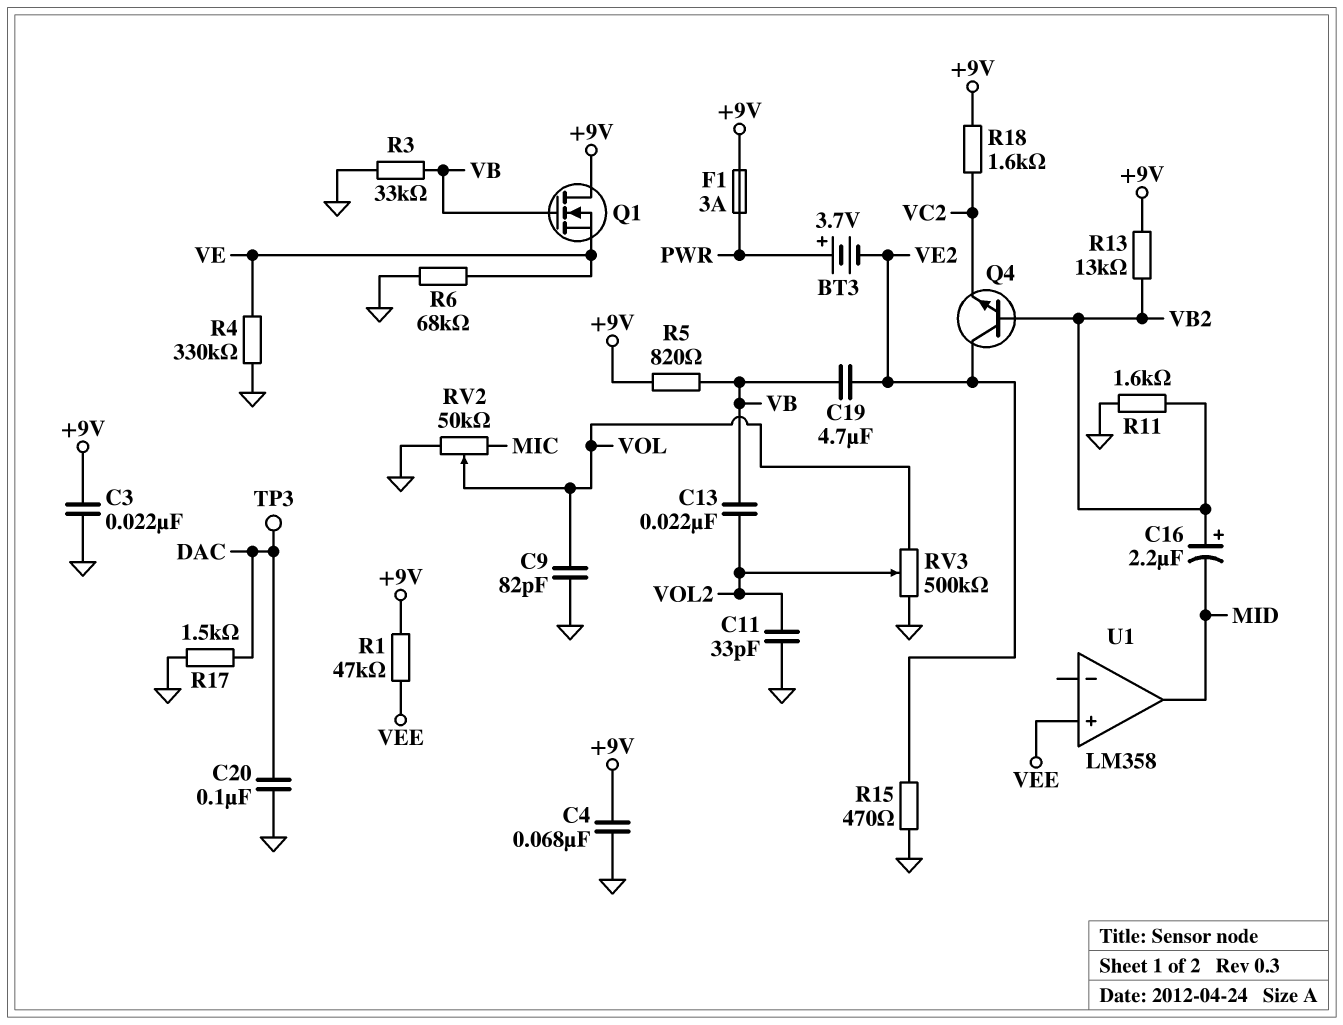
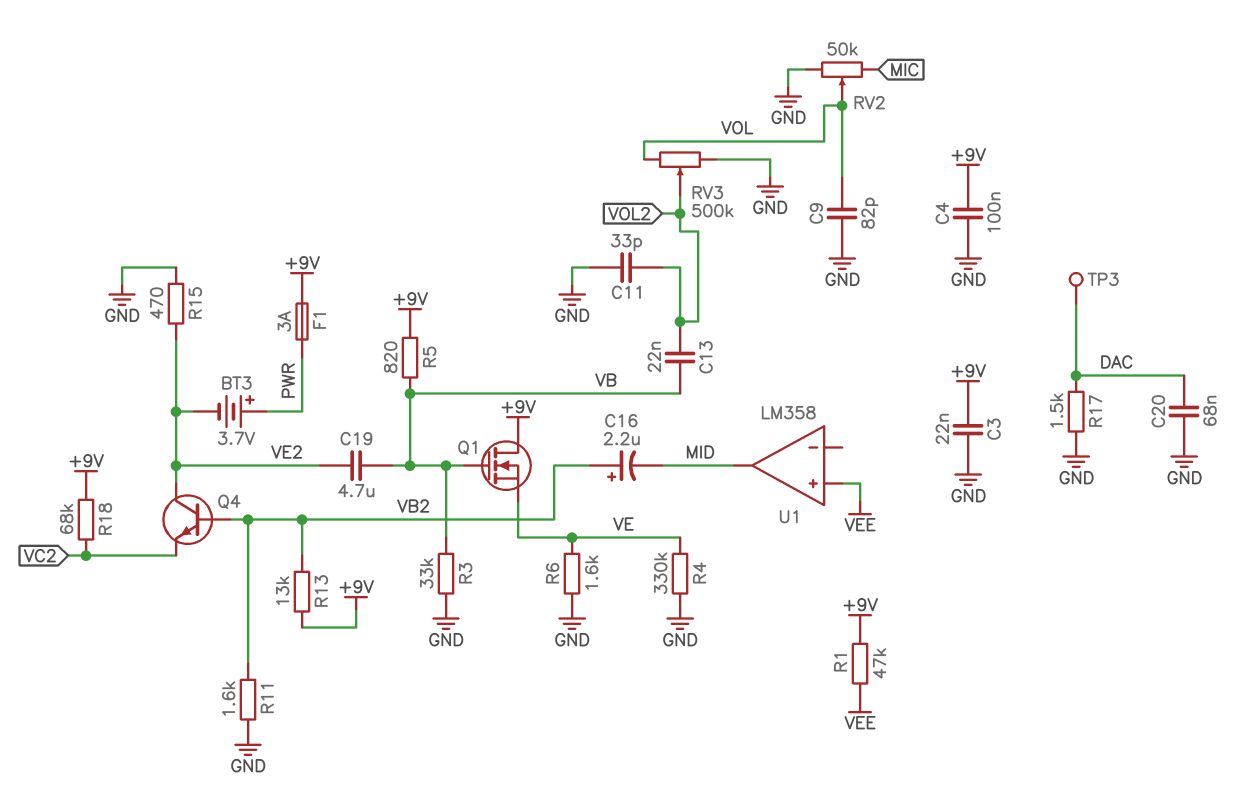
C4: 68nF (+9V, GND) -> 100nF (+9V, GND)
C20: 100nF (DAC, GND) -> 68nF (DAC, GND)
R6: 68k (GND, VE) -> 1.6k (GND, VE)
R18: 1.6k (+9V, VC2) -> 68k (+9V, VC2)

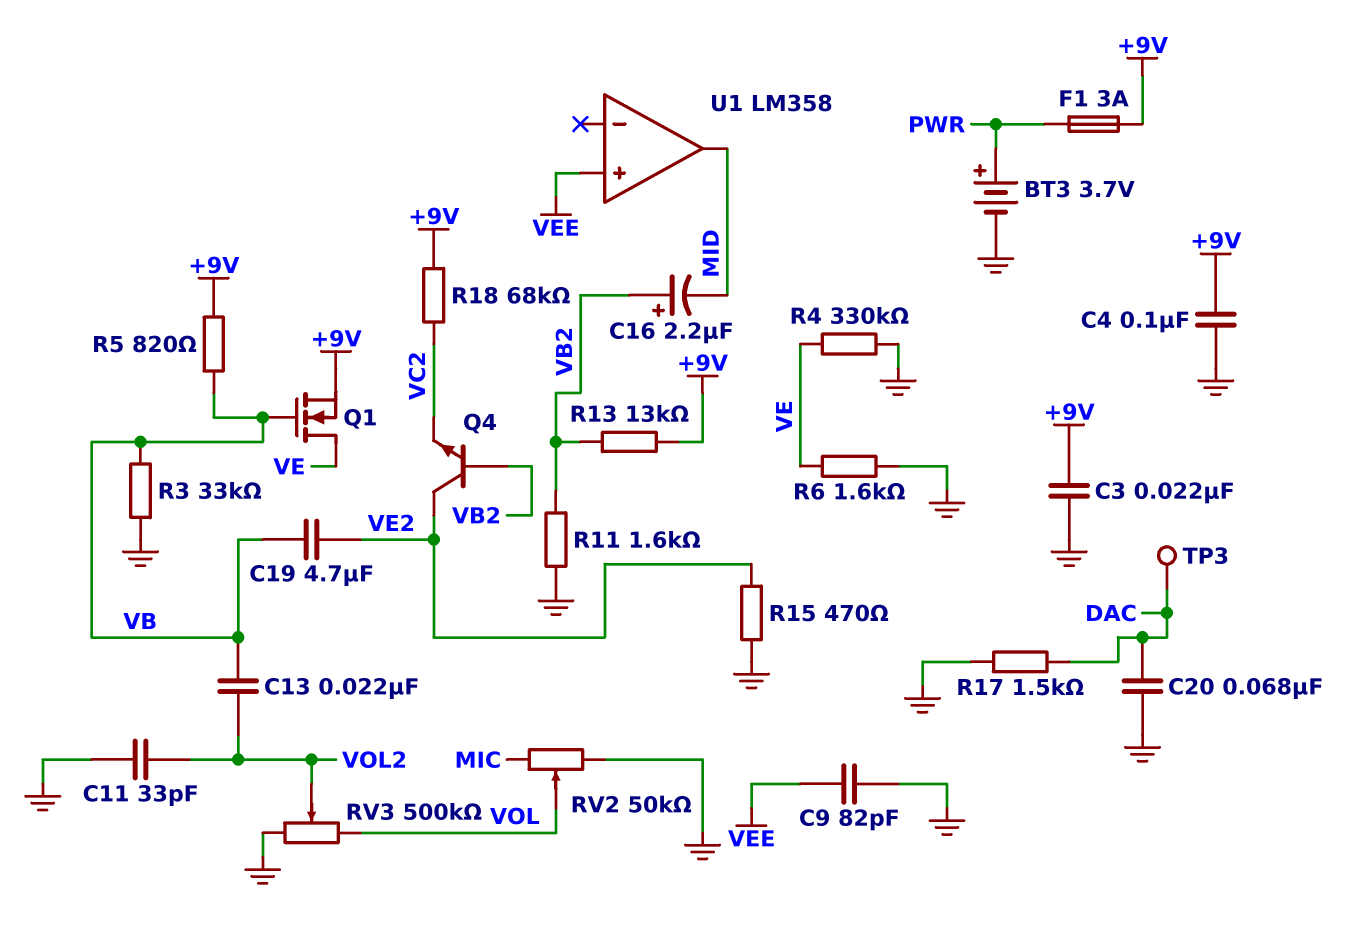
BT3: 3.7V (plus PWR, minus VE2) -> 3.7V (plus PWR, minus GND)
C9: 82pF (GND, VOL) -> 82pF (GND, VEE)
Q1: NMOS (G VB, D +9V, S VE) -> NMOS (G VB, D VE, S +9V)
R1: 47k (+9V, VEE) -> none

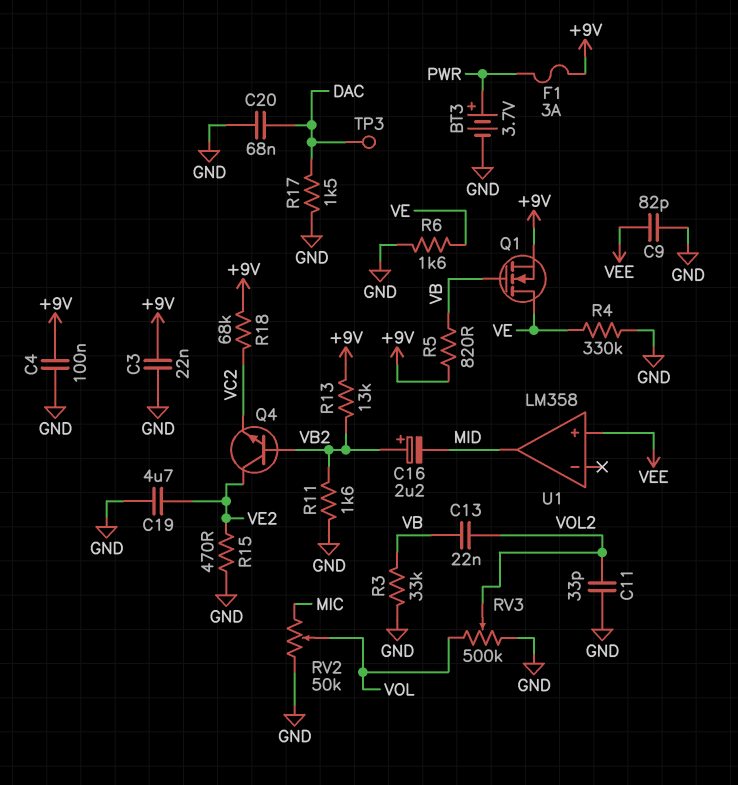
C19: 4.7uF (VB, VE2) -> 4.7uF (GND, VE2)

